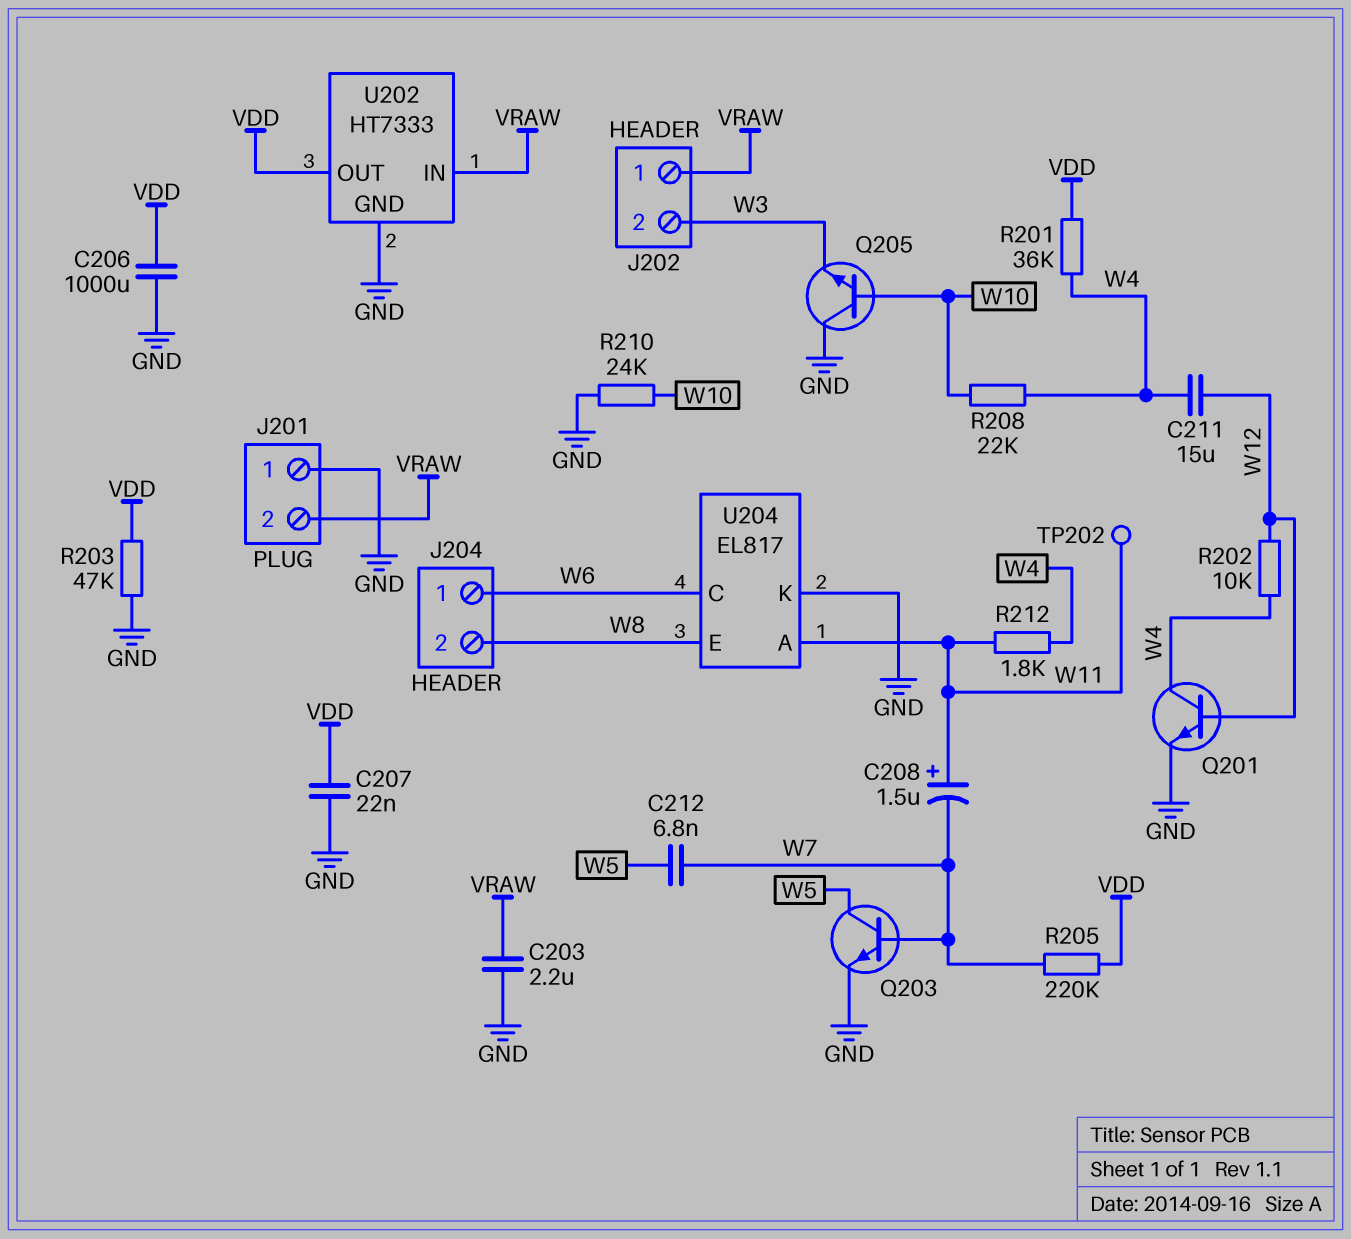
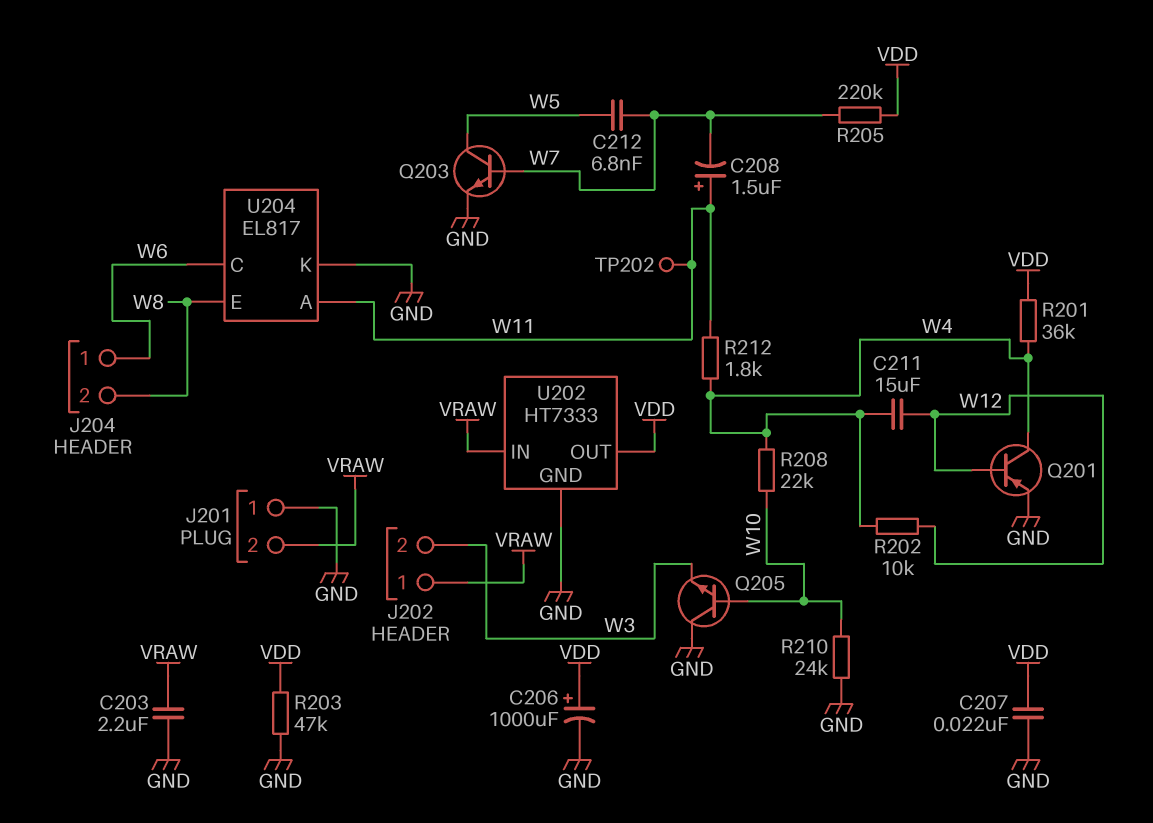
C206: 1000uF (GND, VDD) -> 1000uF (plus VDD, minus GND)
Q201: NPN (B W12, C W4, E GND) -> PNP (B W12, C W4, E GND)

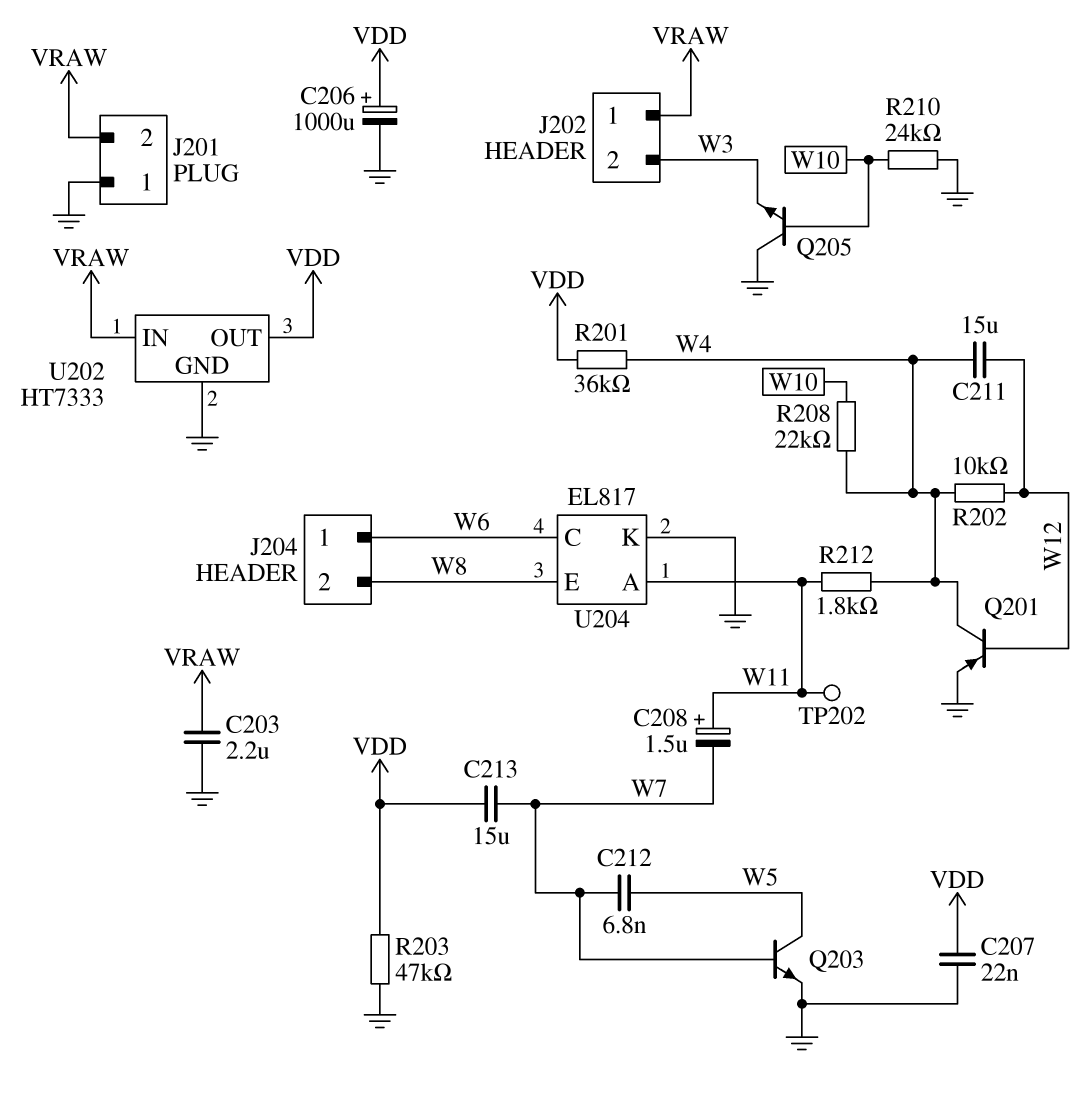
C213: none -> 15uF (VDD, W7)
R205: 220k (VDD, W7) -> none

